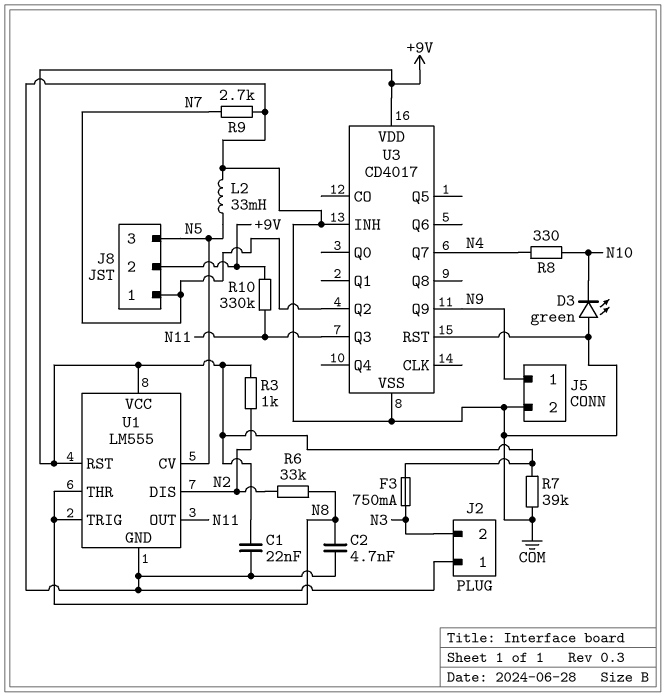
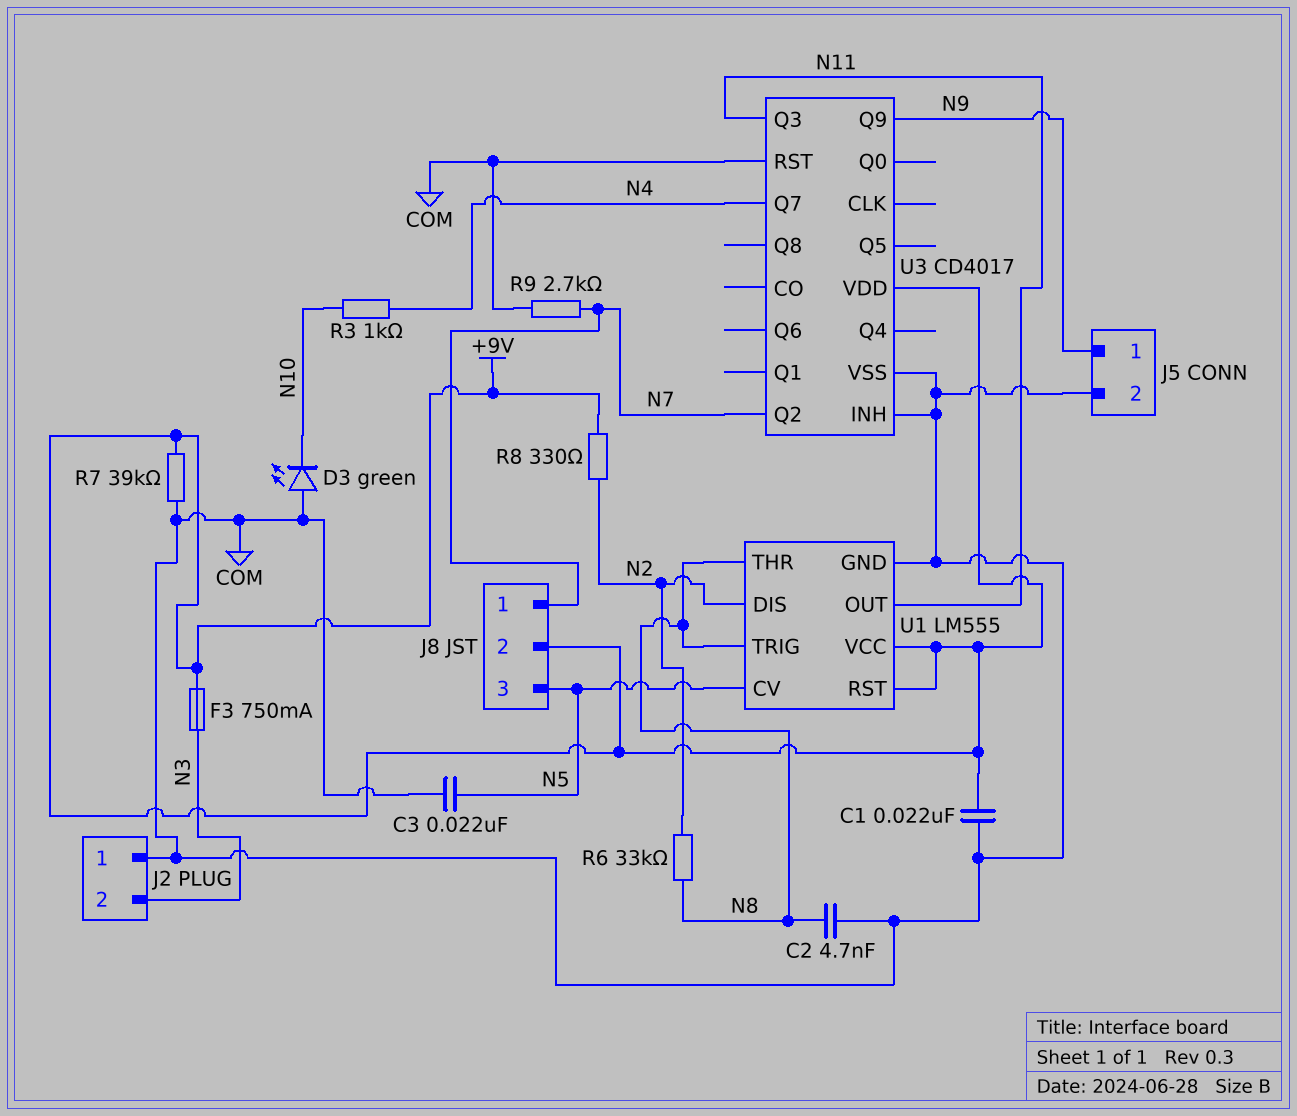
C3: none -> 22nF (COM, N5)
L2: 33mH (COM, N5) -> none
R3: 1k (+9V, N2) -> 1k (N4, N10)
R8: 330 (N4, N10) -> 330 (+9V, N2)
R10: 330k (+9V, N11) -> none

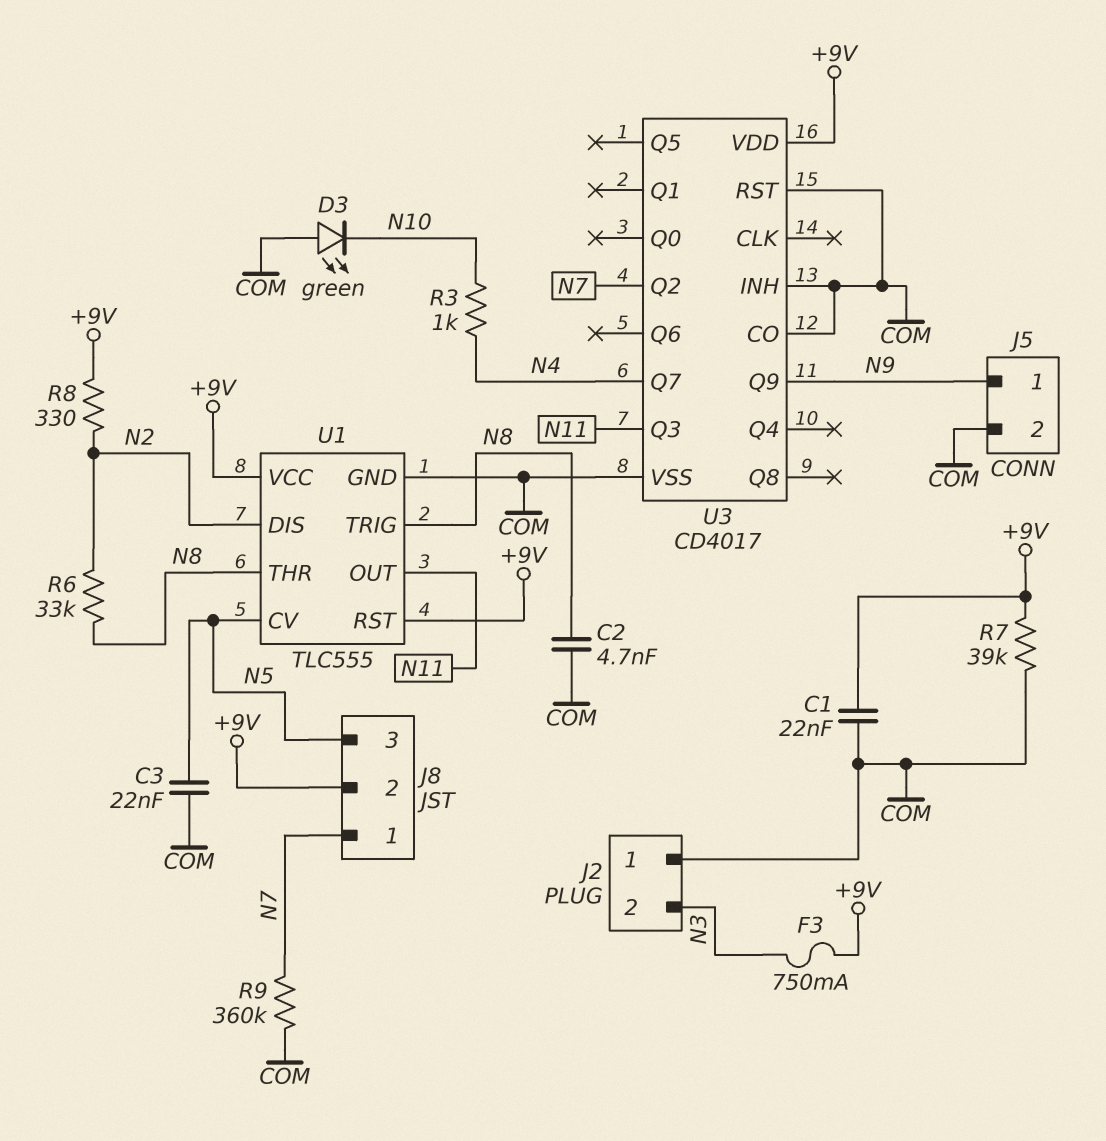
R9: 2.7k (COM, N7) -> 360k (COM, N7)
U1: LM555 -> TLC555
U3 pin CO: none -> COM

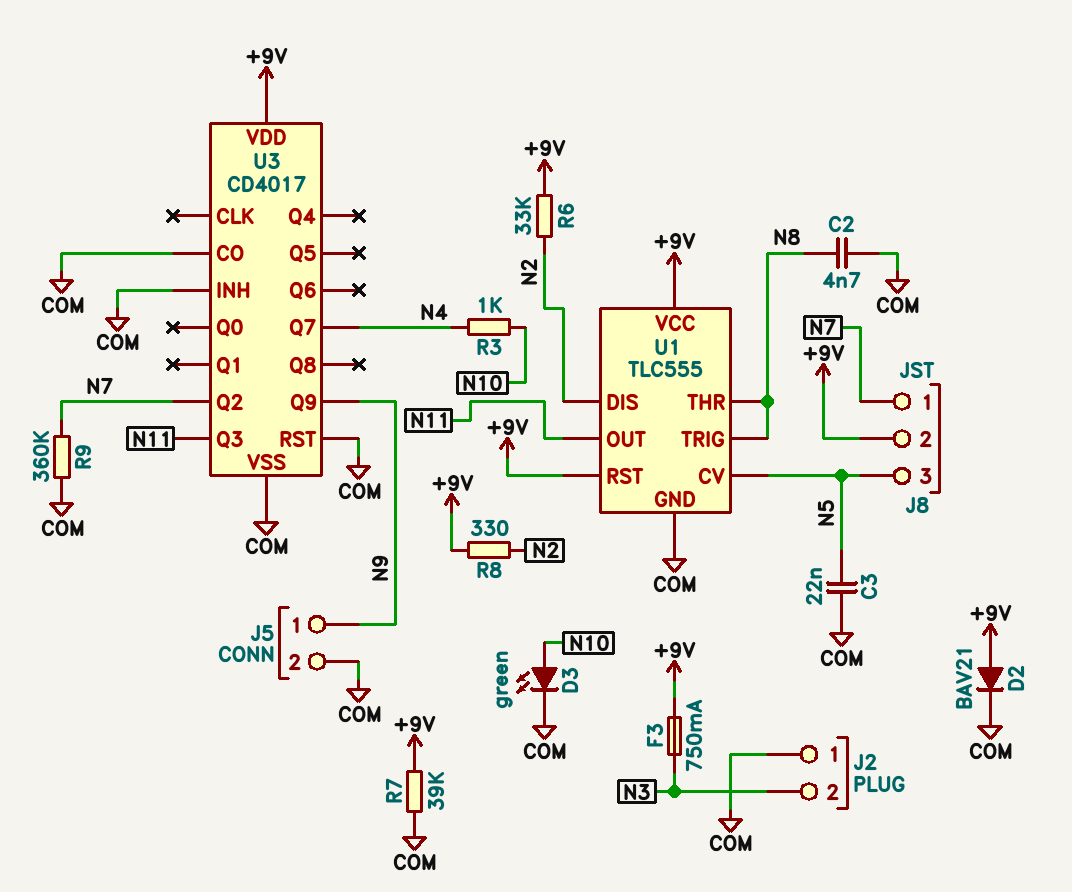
C1: 22nF (+9V, COM) -> none
D2: none -> diode BAV21 (A +9V, K COM)
D3: LED green (A COM, K N10) -> LED green (A N10, K COM)
R6: 33k (N2, N8) -> 33k (+9V, N2)

